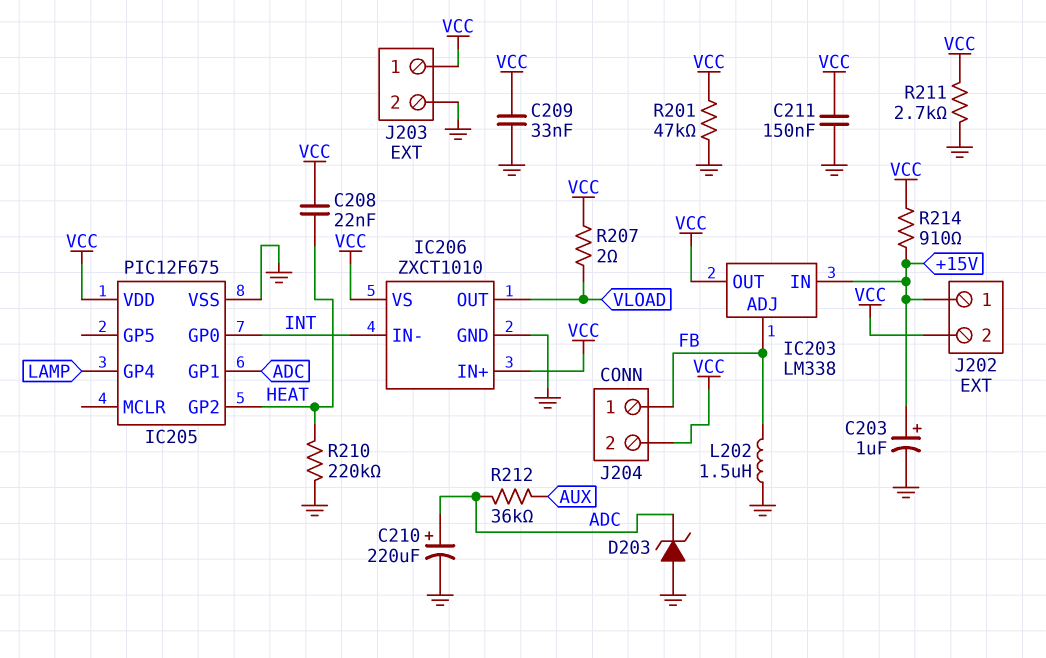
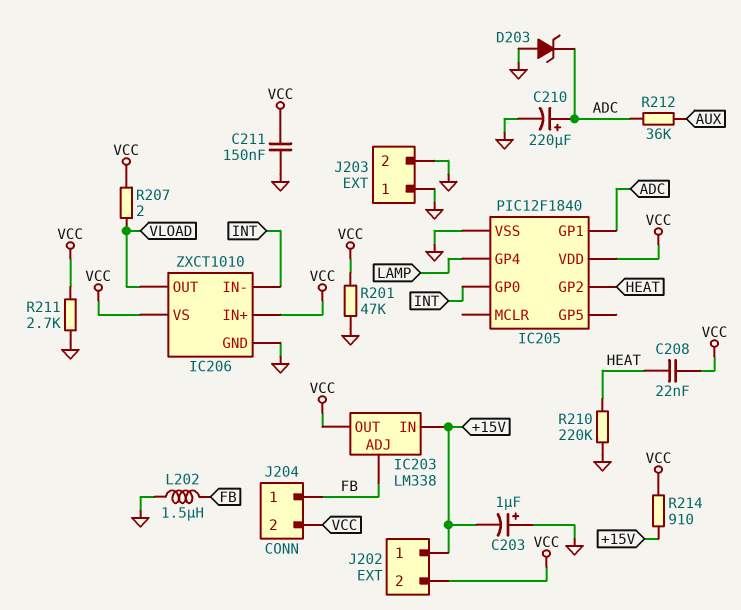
C203: 1uF (plus +15V, minus GND) -> 1uF (plus GND, minus +15V)
C209: 33nF (GND, VCC) -> none
IC205: PIC12F675 -> PIC12F1840
J203 pin 1: VCC -> GND

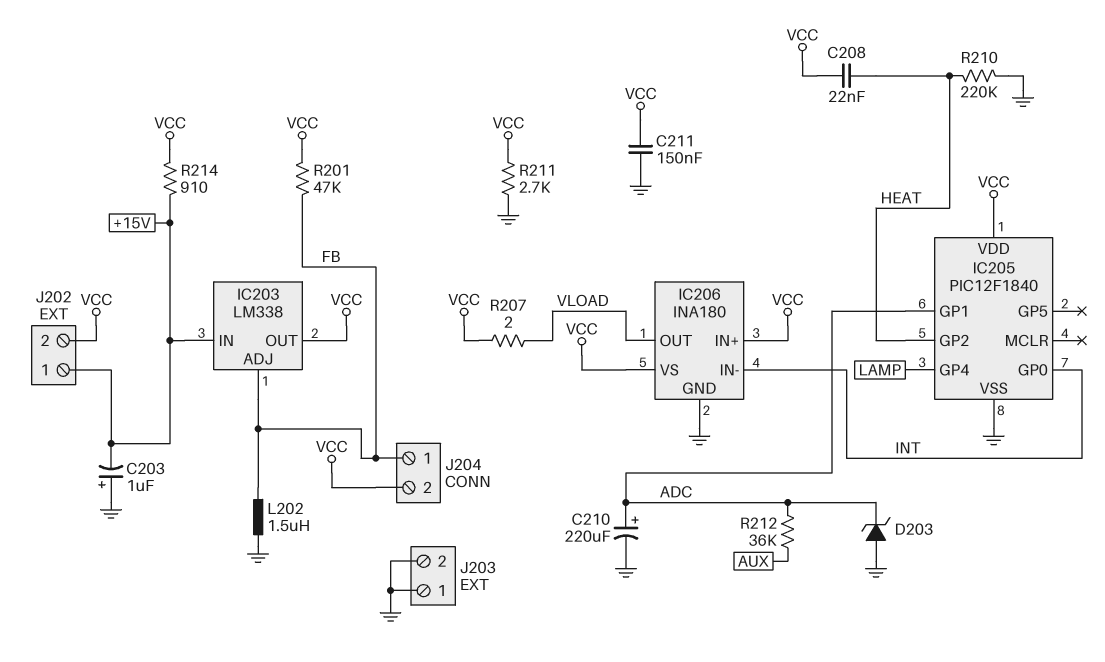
IC206: ZXCT1010 -> INA180
R201: 47k (GND, VCC) -> 47k (FB, VCC)

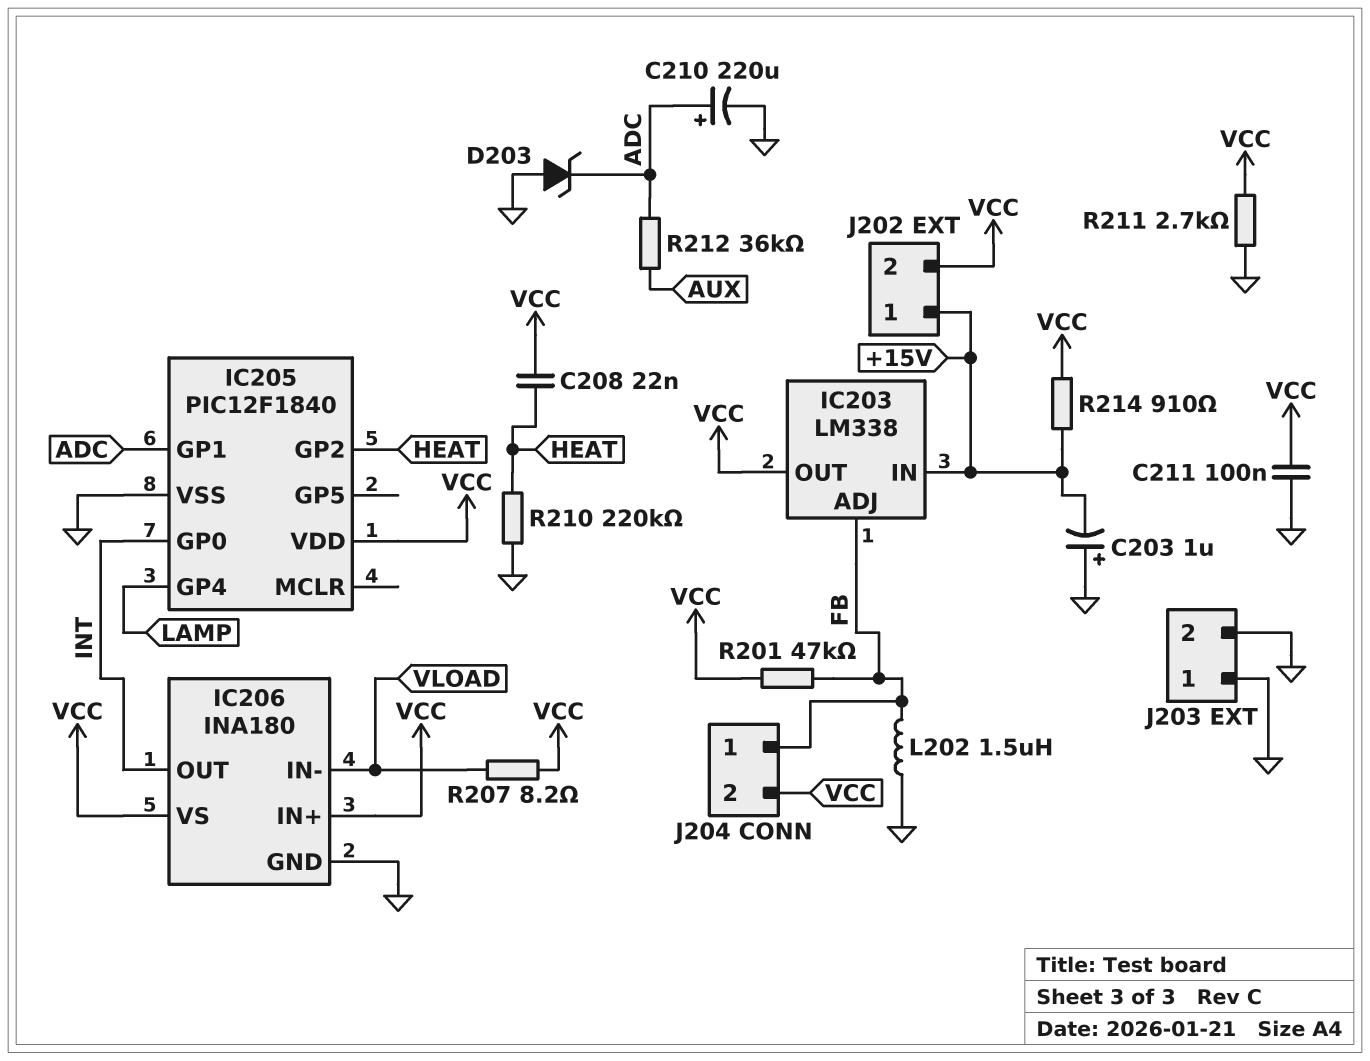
C211: 150nF (GND, VCC) -> 100nF (GND, VCC)
IC206 pin IN-: INT -> VLOAD
IC206 pin OUT: VLOAD -> INT
R207: 2 (VCC, VLOAD) -> 8.2 (VCC, VLOAD)

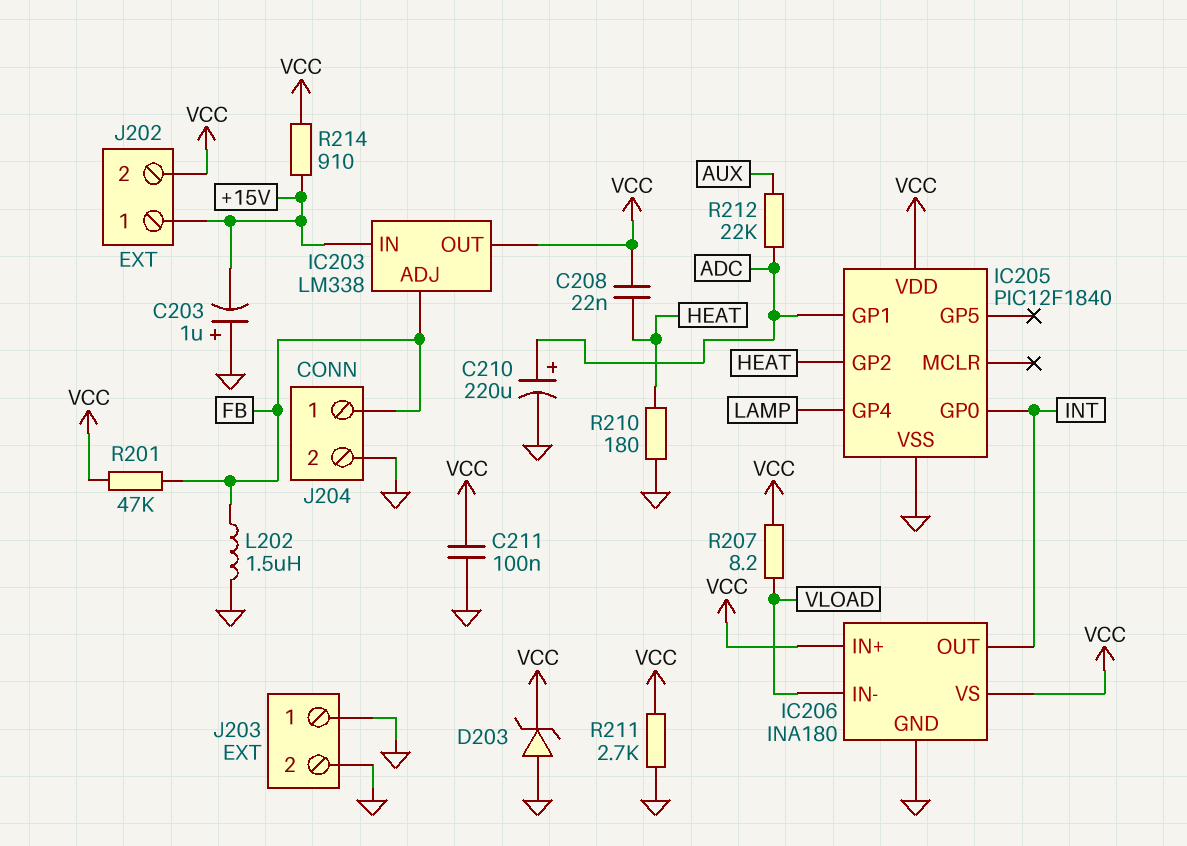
D203: zener (A GND, K ADC) -> zener (A GND, K VCC)
J204 pin 2: VCC -> GND
R210: 220k (GND, HEAT) -> 180 (GND, HEAT)
R212: 36k (ADC, AUX) -> 22k (ADC, AUX)

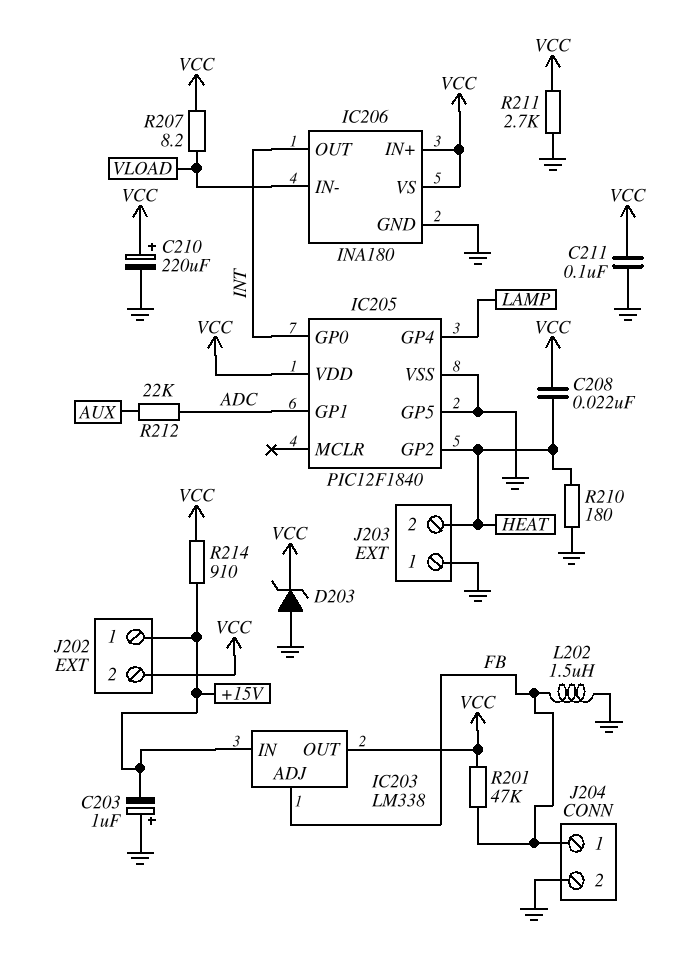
C210: 220uF (plus ADC, minus GND) -> 220uF (plus VCC, minus GND)
IC205 pin GP5: none -> GND
J203 pin 2: GND -> HEAT

